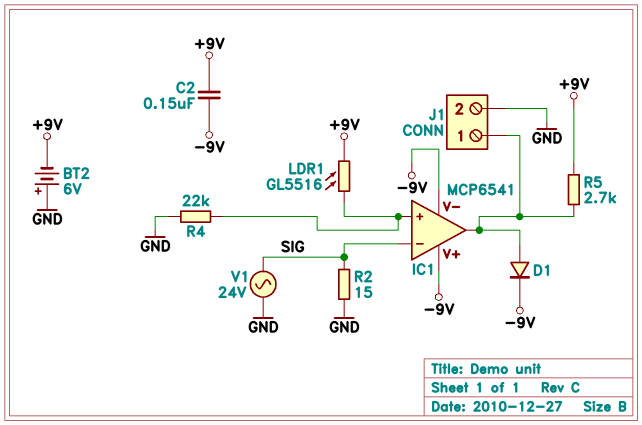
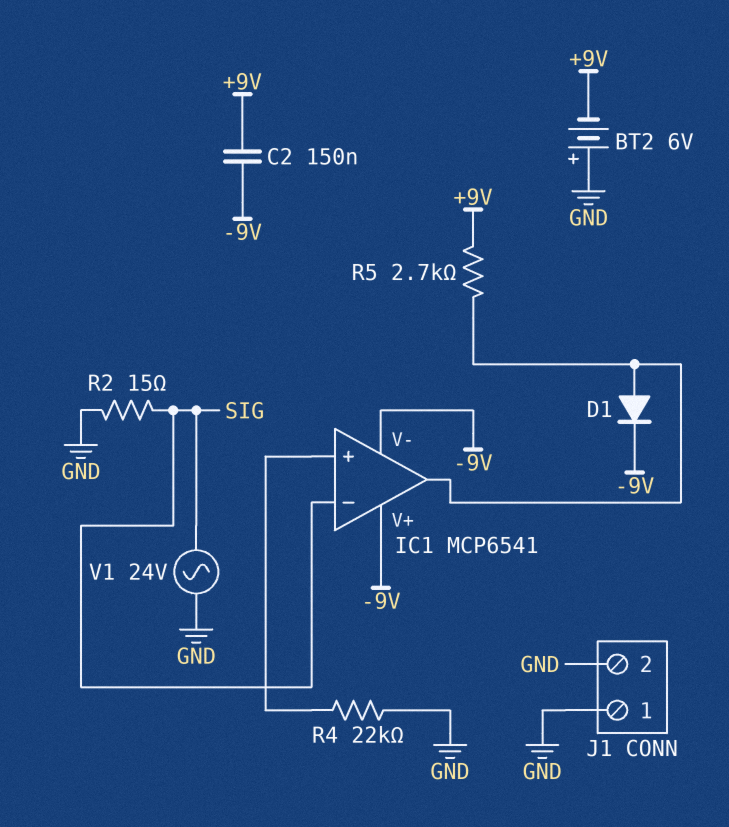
J1 pin 1: IC1/out -> GND
LDR1: GL5516 (+9V, IC1/in+) -> none

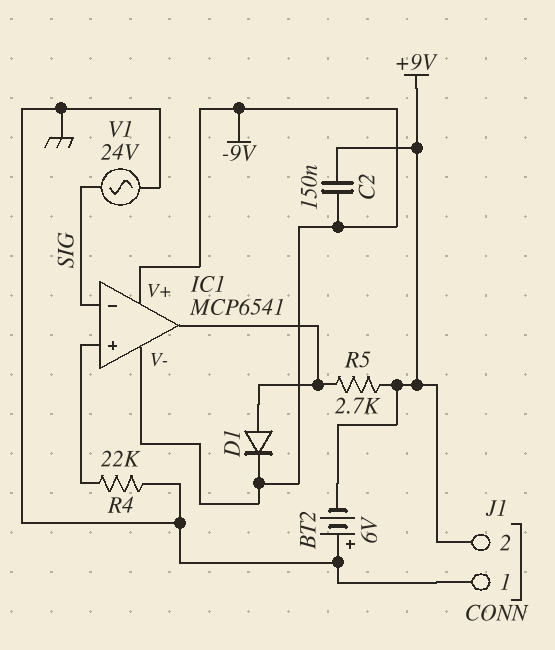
J1 pin 2: GND -> +9V
R2: 15 (GND, SIG) -> none

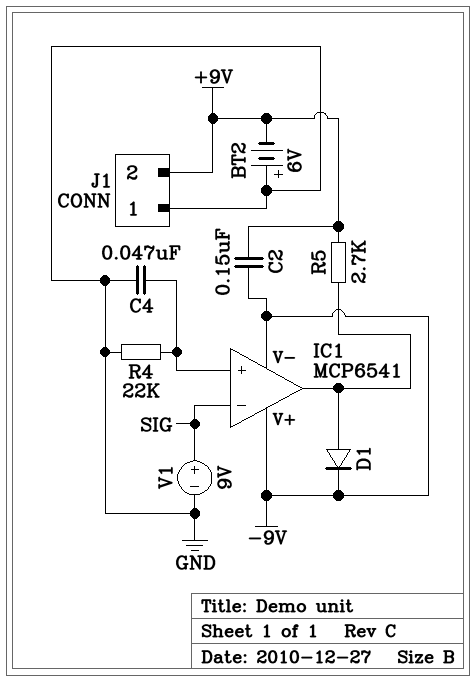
C4: none -> 47nF (GND, IC1/in+)
V1: AC 24V (GND, SIG) -> 9V (plus SIG, minus GND)

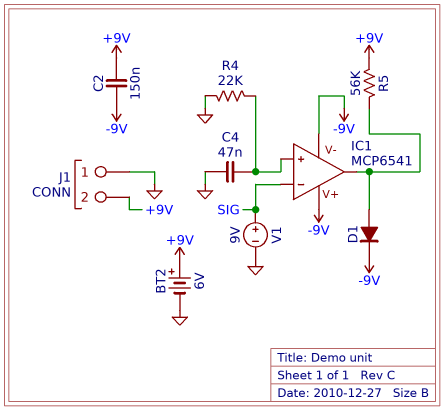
BT2: 6V (plus GND, minus +9V) -> 6V (plus +9V, minus GND)
R5: 2.7k (+9V, IC1/out) -> 56k (+9V, IC1/out)

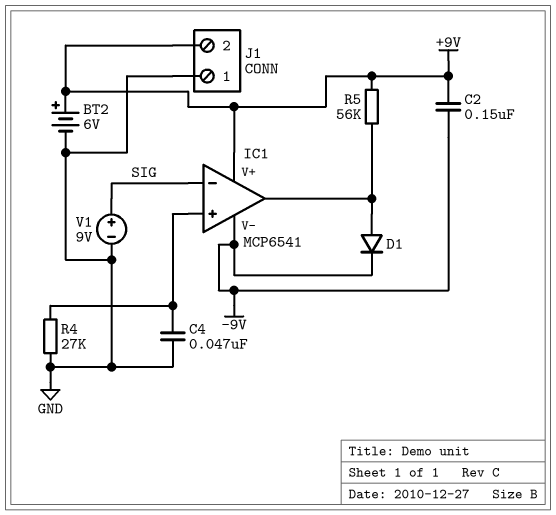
IC1 pin V+: -9V -> +9V
R4: 22k (GND, IC1/in+) -> 27k (GND, IC1/in+)

